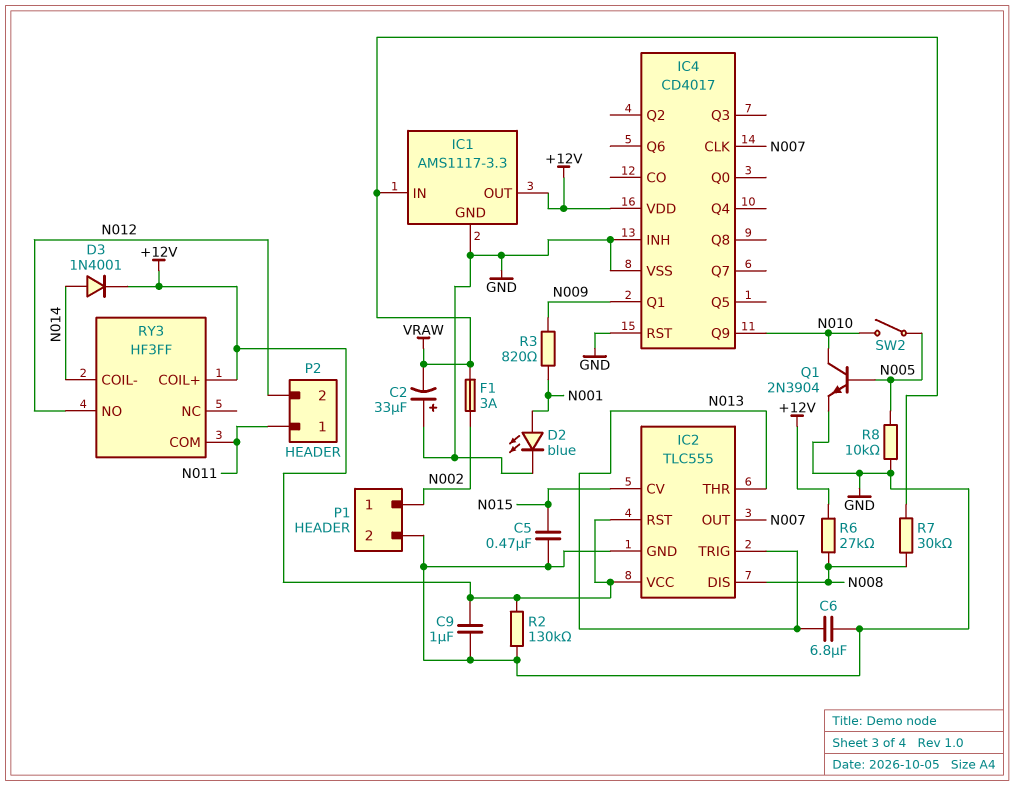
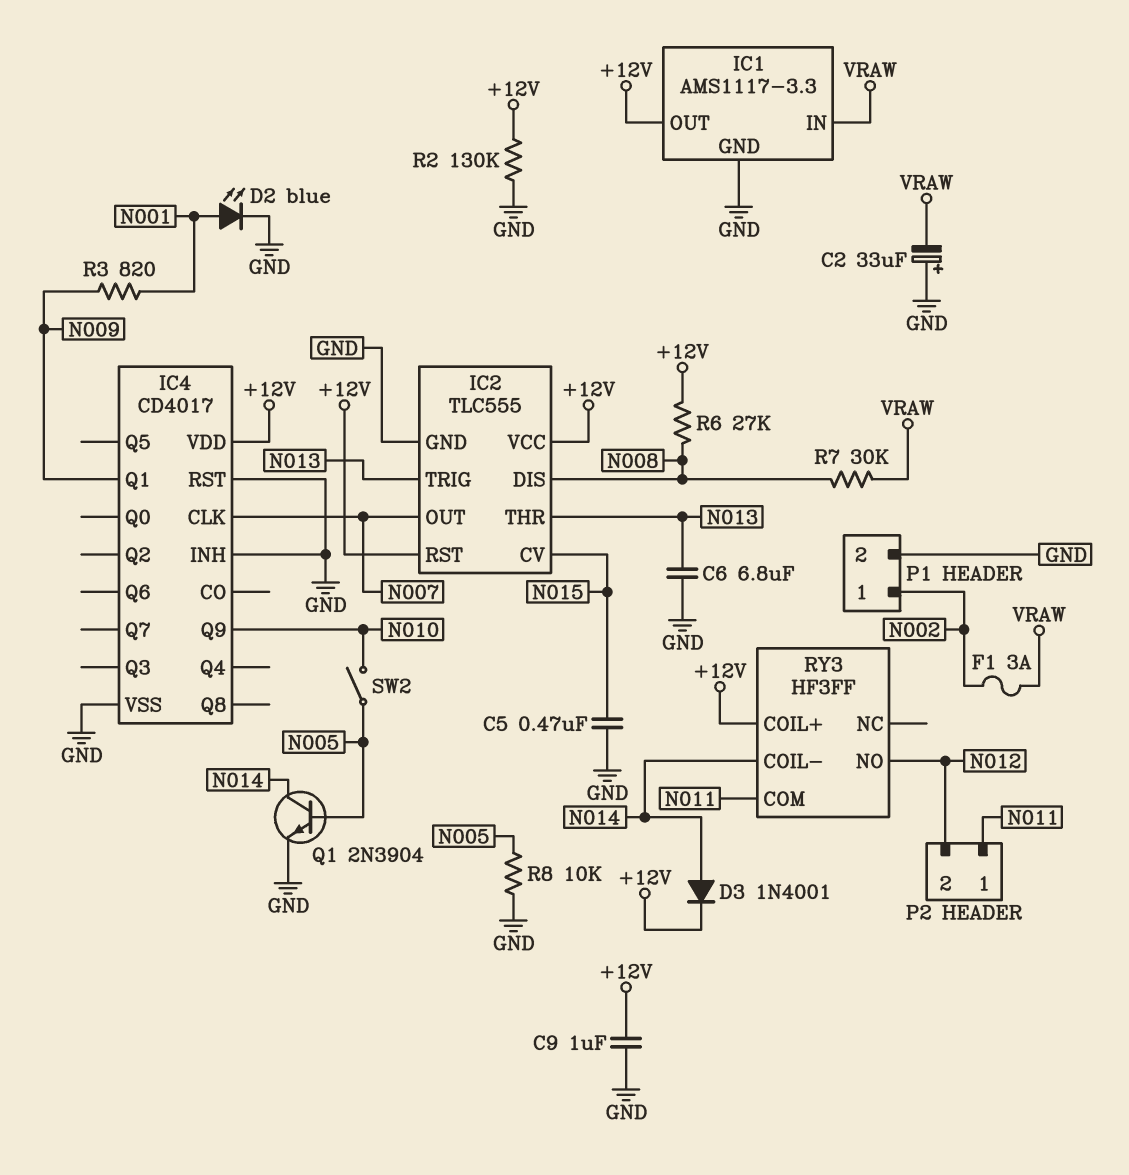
Q1: NPN 2N3904 (B N005, C N010, E GND) -> NPN 2N3904 (B N005, C N014, E GND)

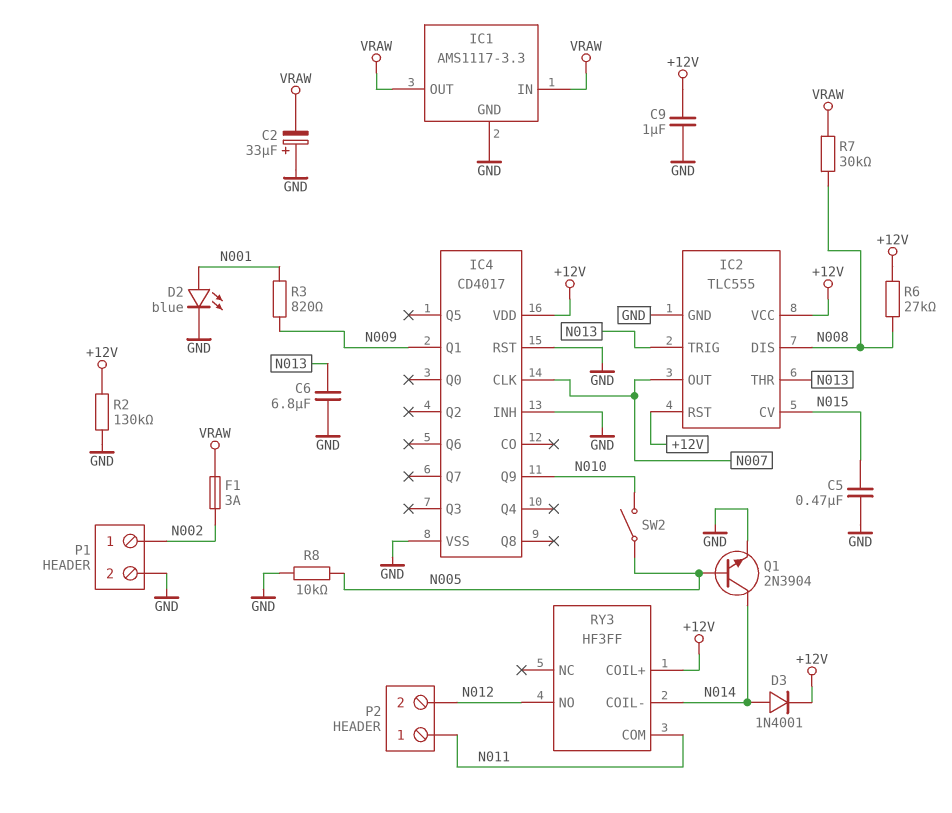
IC1 pin OUT: +12V -> VRAW

